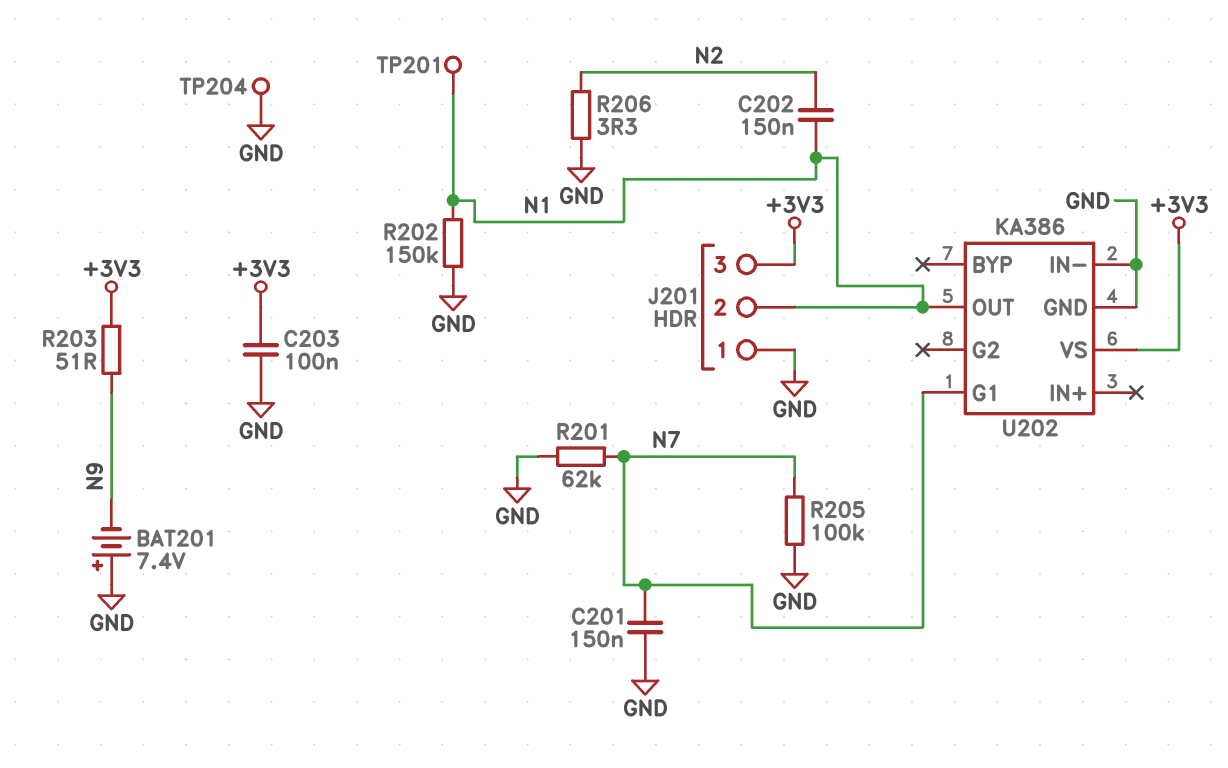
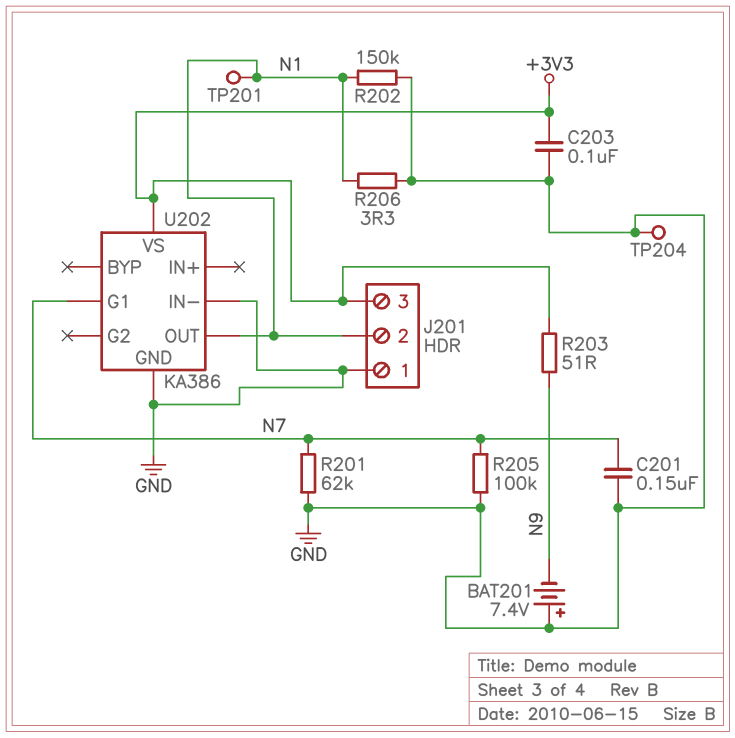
C202: 150nF (N1, N2) -> none
R206: 3.3 (GND, N2) -> 3.3 (GND, N1)

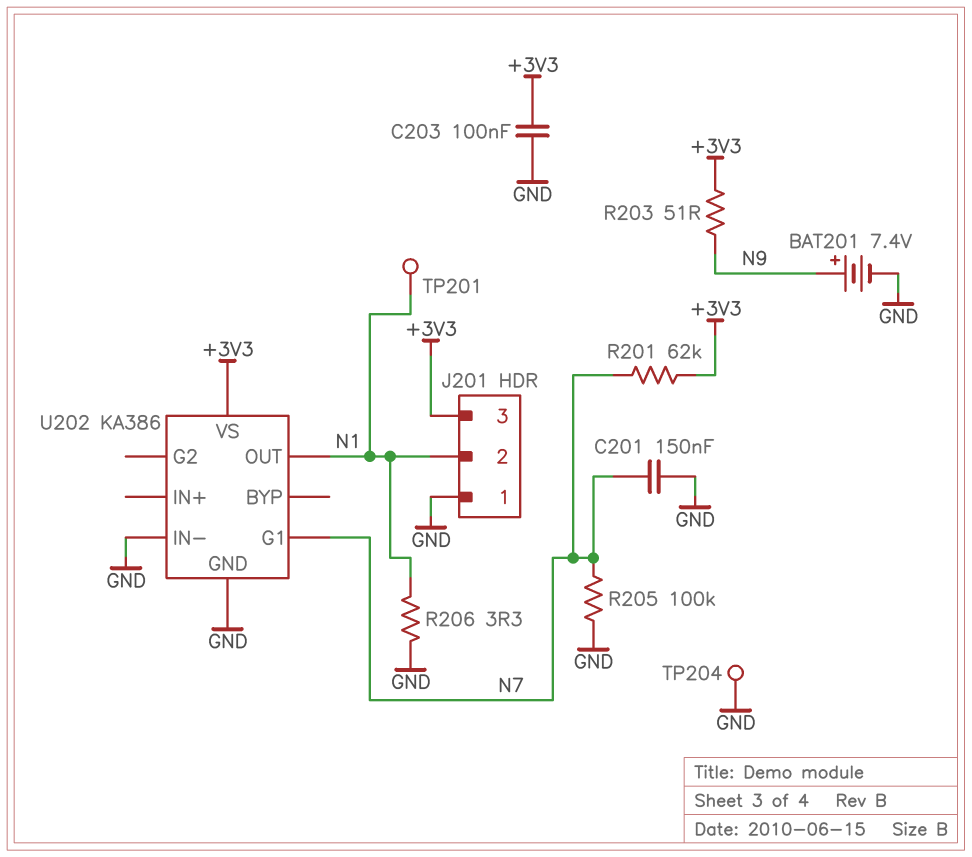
BAT201: 7.4V (plus GND, minus N9) -> 7.4V (plus N9, minus GND)
R201: 62k (GND, N7) -> 62k (+3V3, N7)
R202: 150k (GND, N1) -> none

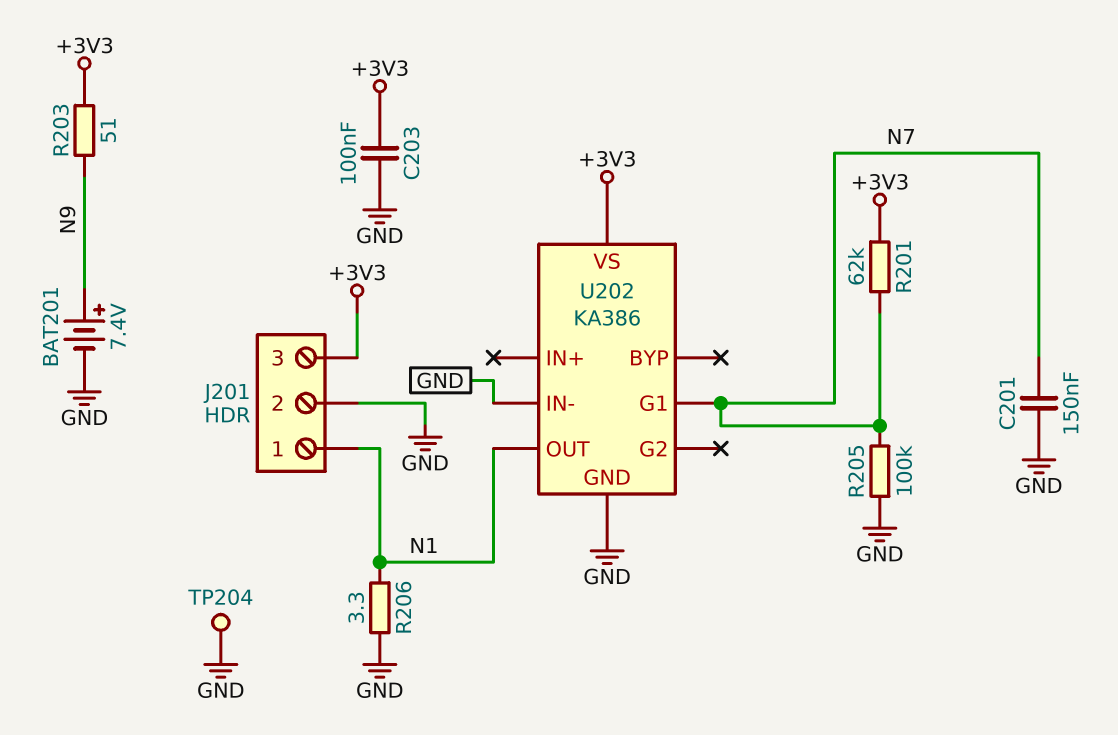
J201 pin 1: GND -> N1
J201 pin 2: N1 -> GND
TP201: test point (N1) -> none

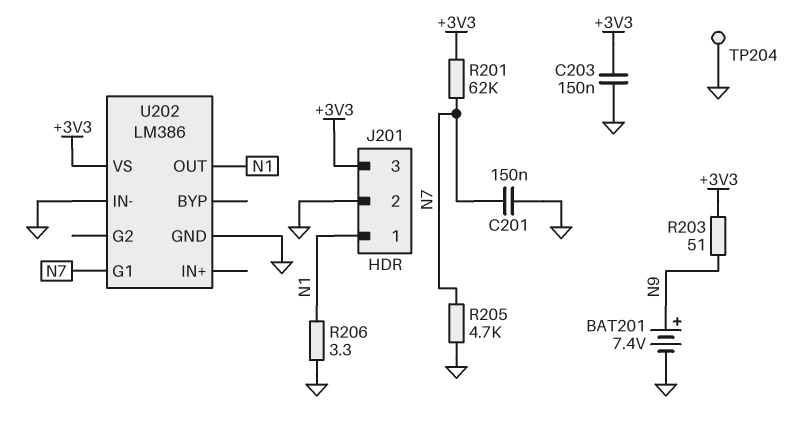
C203: 100nF (+3V3, GND) -> 150nF (+3V3, GND)
R205: 100k (GND, N7) -> 4.7k (GND, N7)
U202: KA386 -> LM386

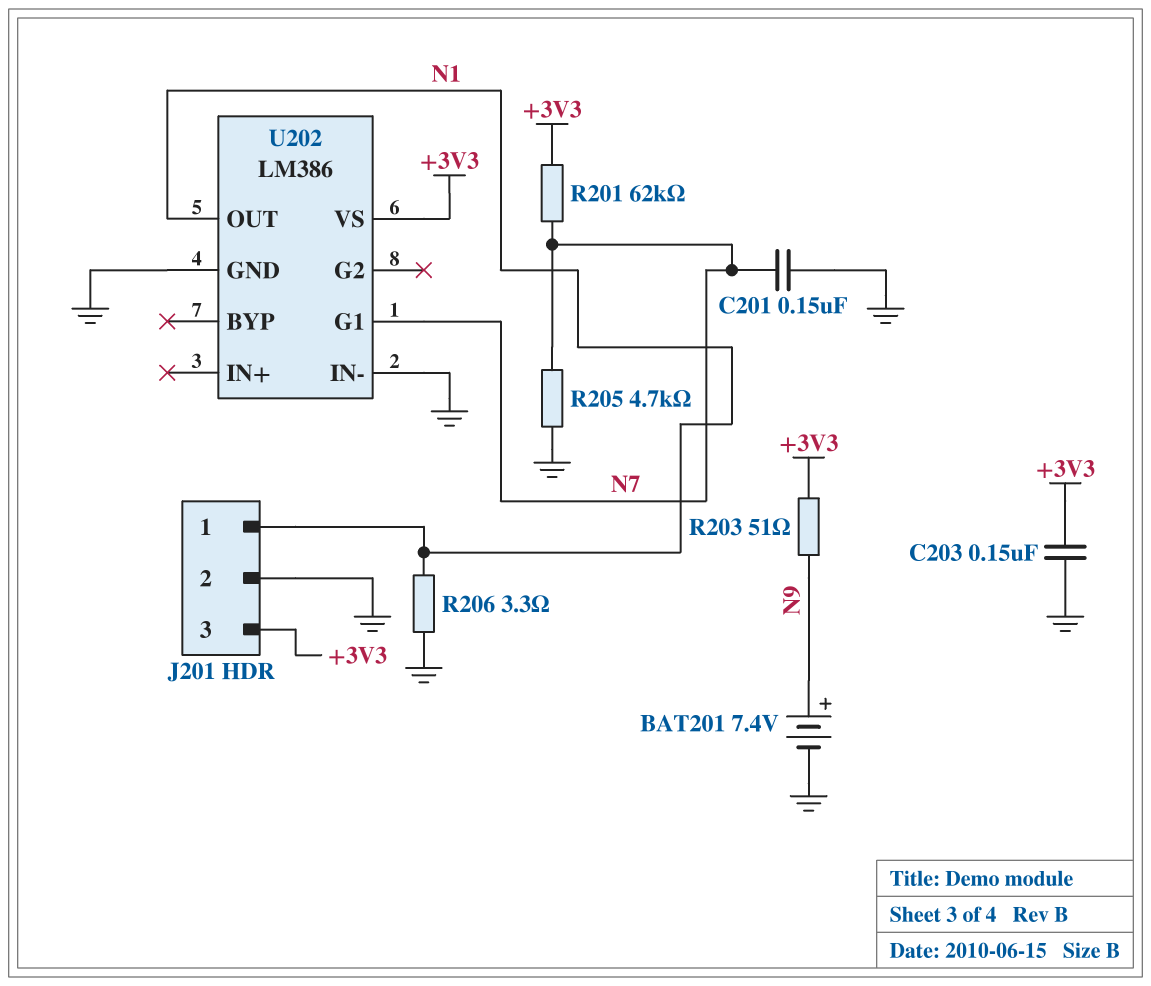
TP204: test point (GND) -> none

